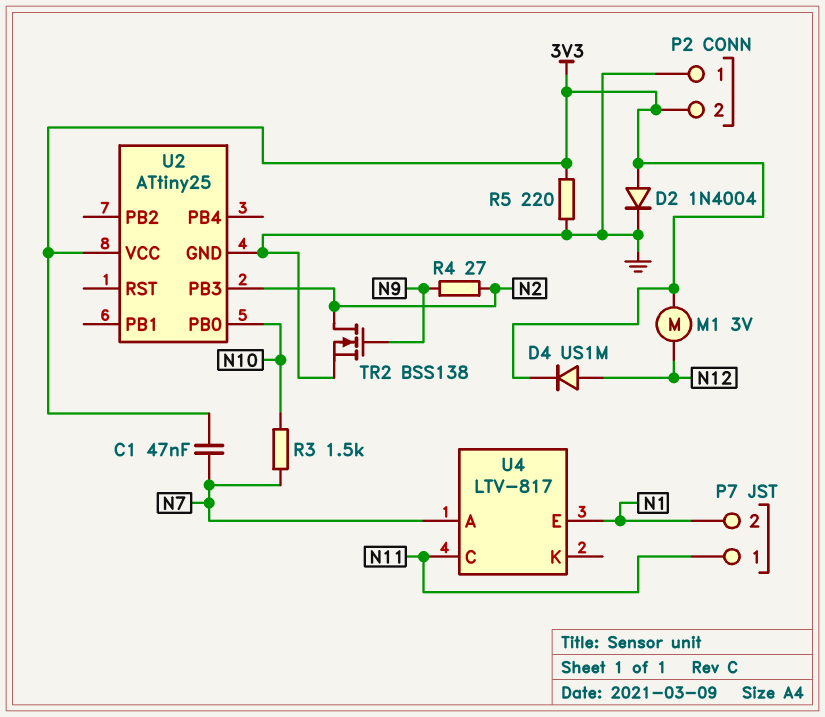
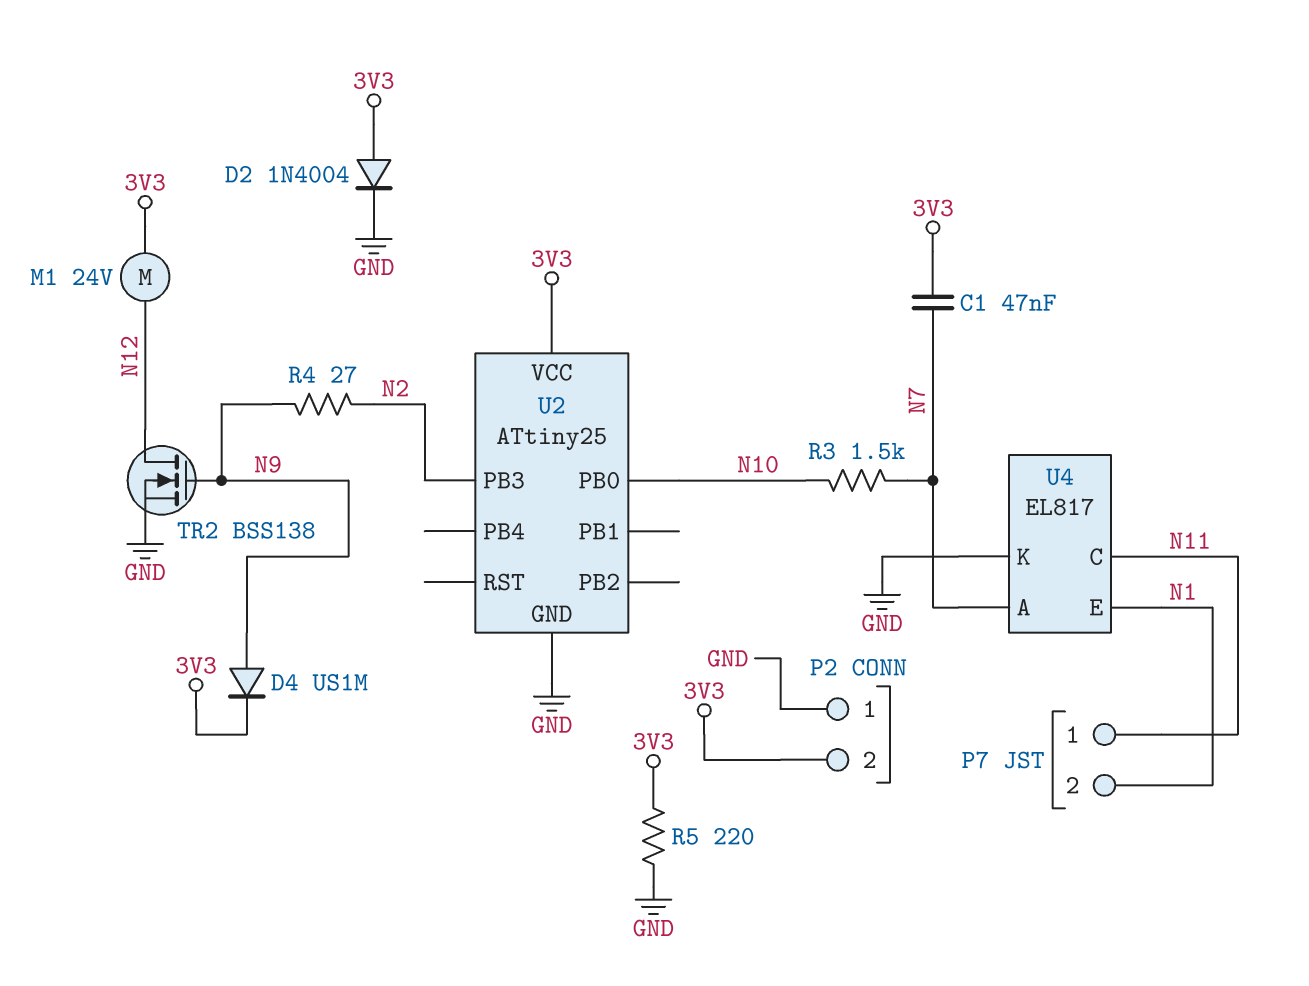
D4: diode US1M (A N12, K 3V3) -> diode US1M (A N9, K 3V3)
M1: motor 3V (3V3, N12) -> motor 24V (3V3, N12)
TR2: NMOS BSS138 (G N9, D N2, S GND) -> NMOS BSS138 (G N9, D N12, S GND)
U4: LTV-817 -> EL817
U4 pin K: none -> GND

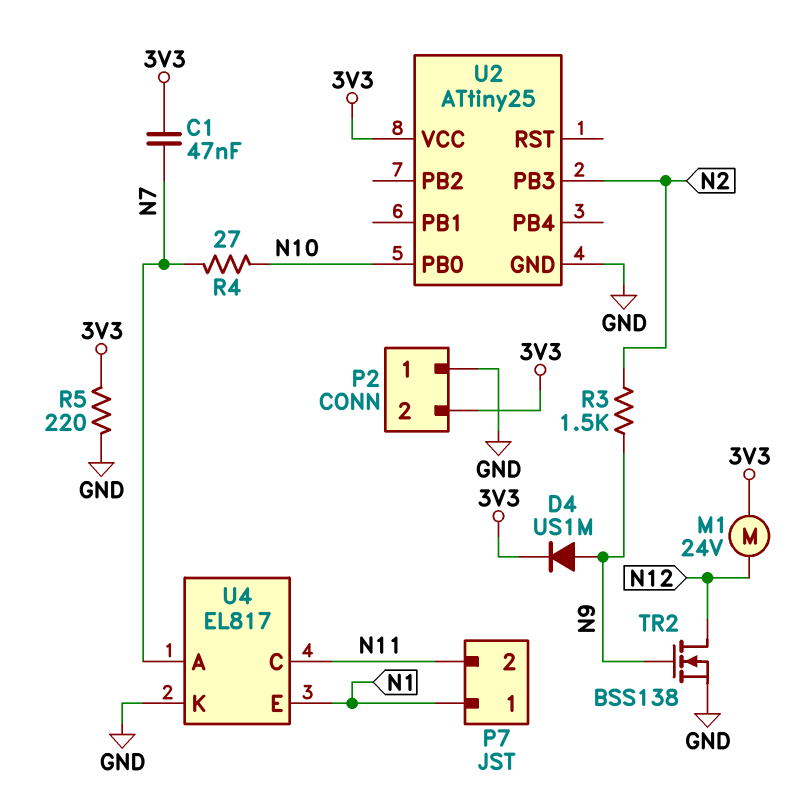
D2: diode 1N4004 (A 3V3, K GND) -> none
P7 pin 1: N11 -> N1
P7 pin 2: N1 -> N11
R3: 1.5k (N7, N10) -> 1.5k (N2, N9)
R4: 27 (N2, N9) -> 27 (N7, N10)

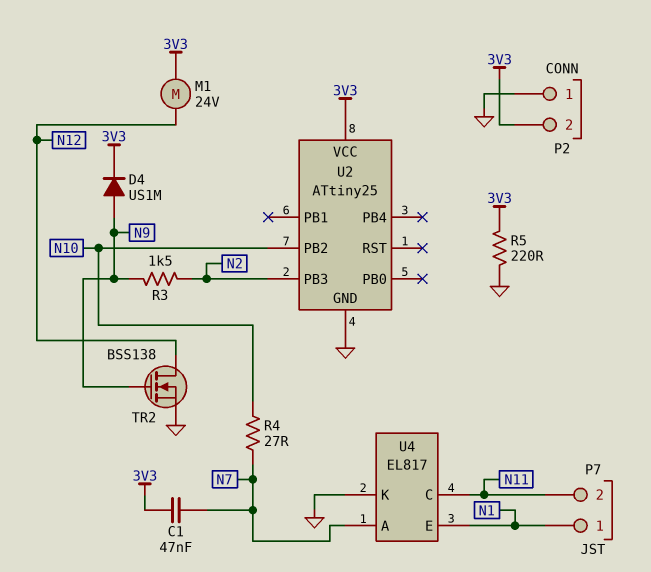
U2 pin PB0: N10 -> none
U2 pin PB2: none -> N10

